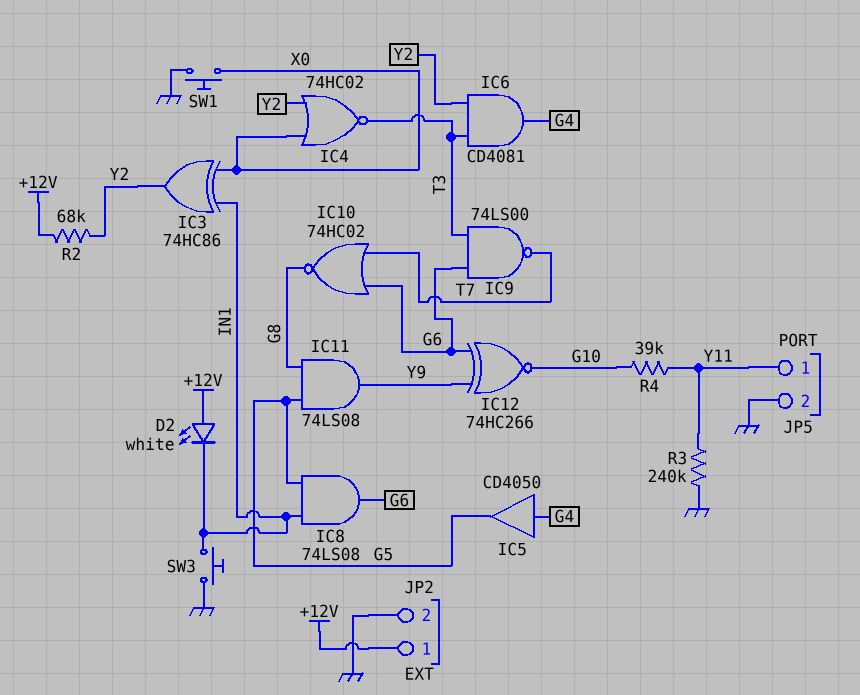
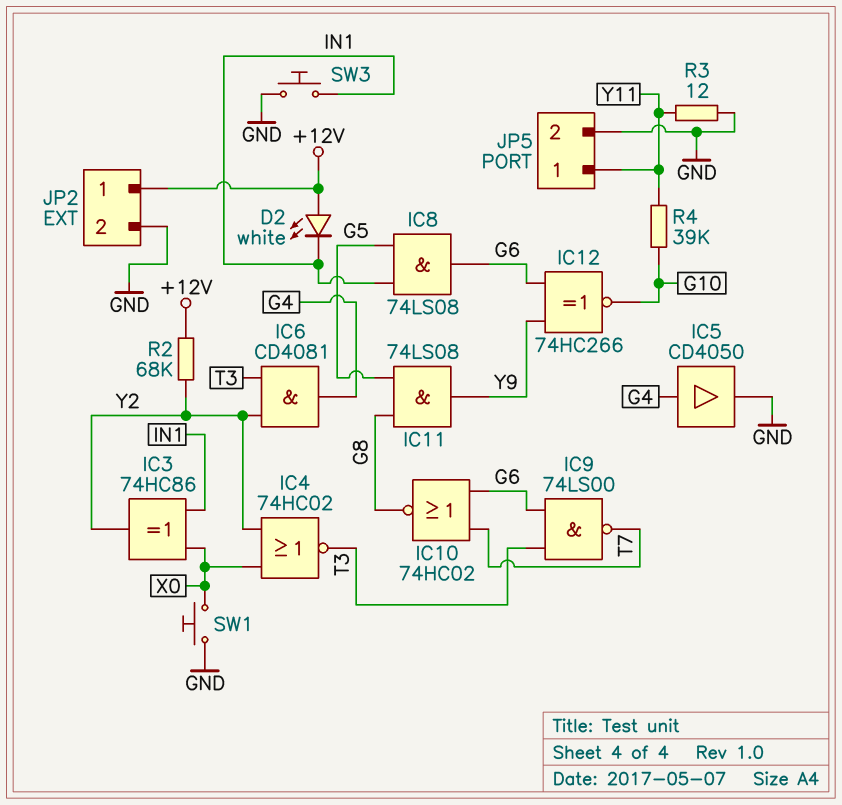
IC5: buffer CD4050 (in G4, out G5) -> buffer CD4050 (in G4, out GND)
R3: 240k (GND, Y11) -> 12 (GND, Y11)

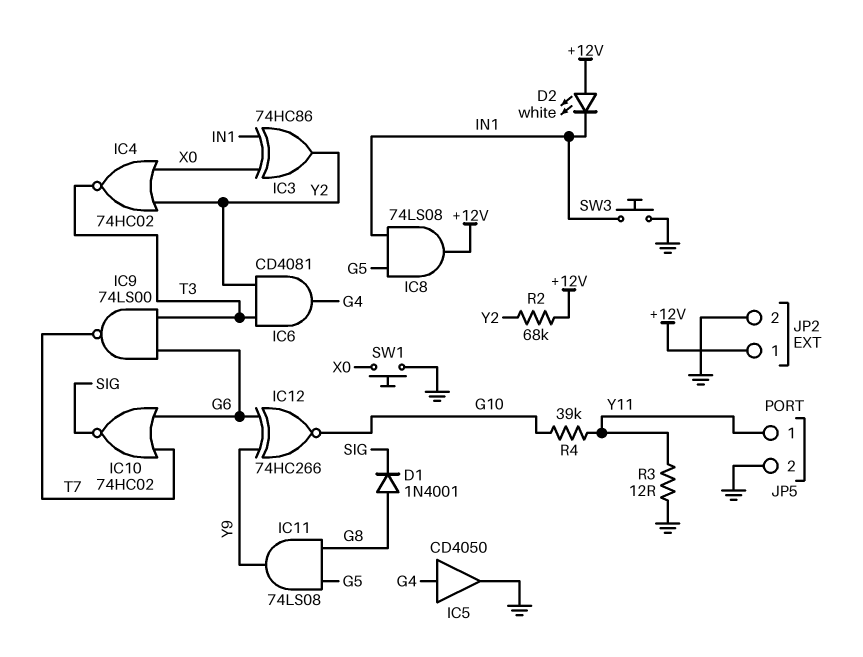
D1: none -> diode 1N4001 (A G8, K SIG)
IC8: AND 74LS08 (in G5, in IN1, out G6) -> AND 74LS08 (in G5, in IN1, out +12V)
IC10: NOR 74HC02 (in G6, in T7, out G8) -> NOR 74HC02 (in G6, in T7, out SIG)

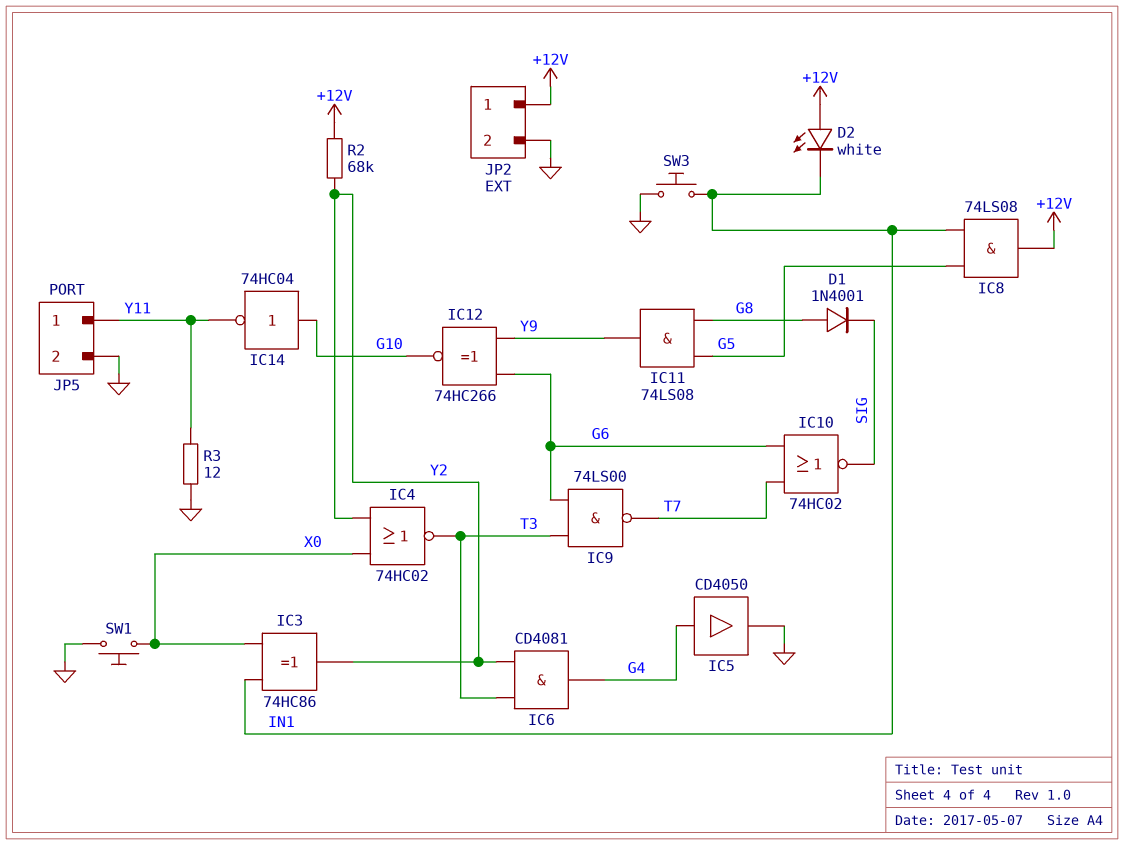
IC14: none -> NOT 74HC04 (in G10, out Y11)
R4: 39k (G10, Y11) -> none

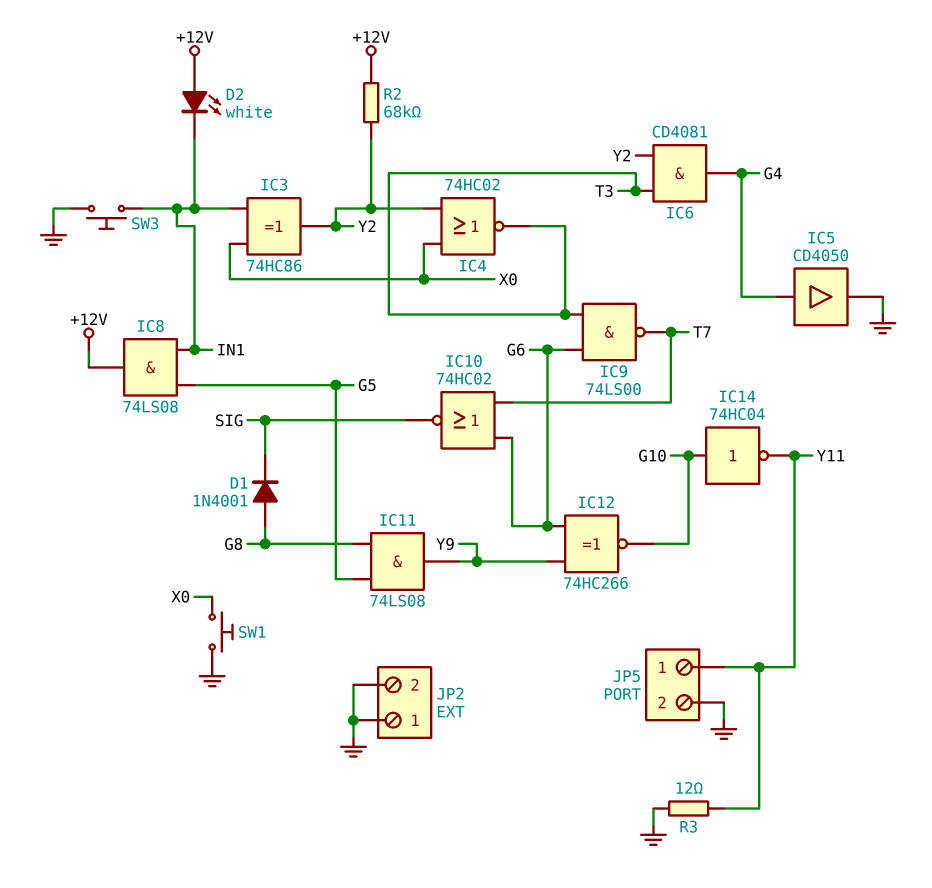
JP2 pin 1: +12V -> GND

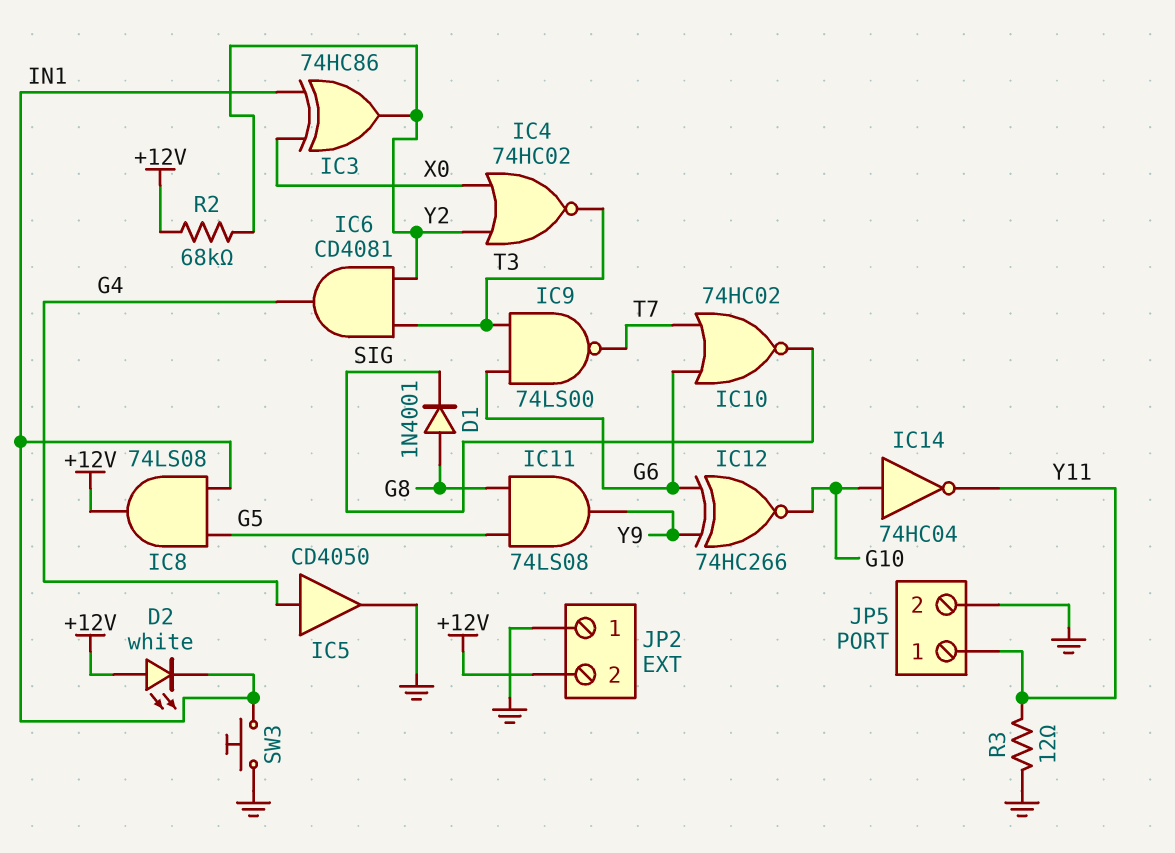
JP2 pin 2: GND -> +12V
SW1: button (GND, X0) -> none

